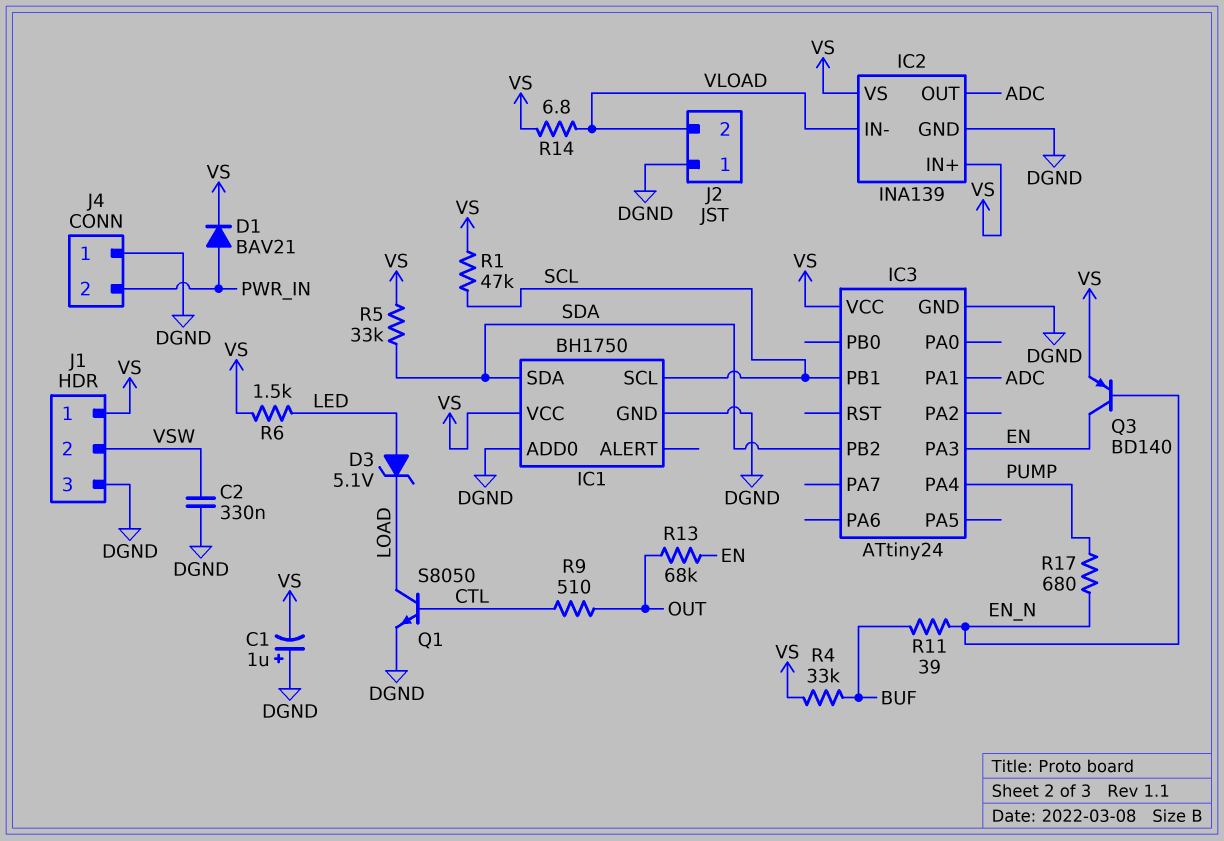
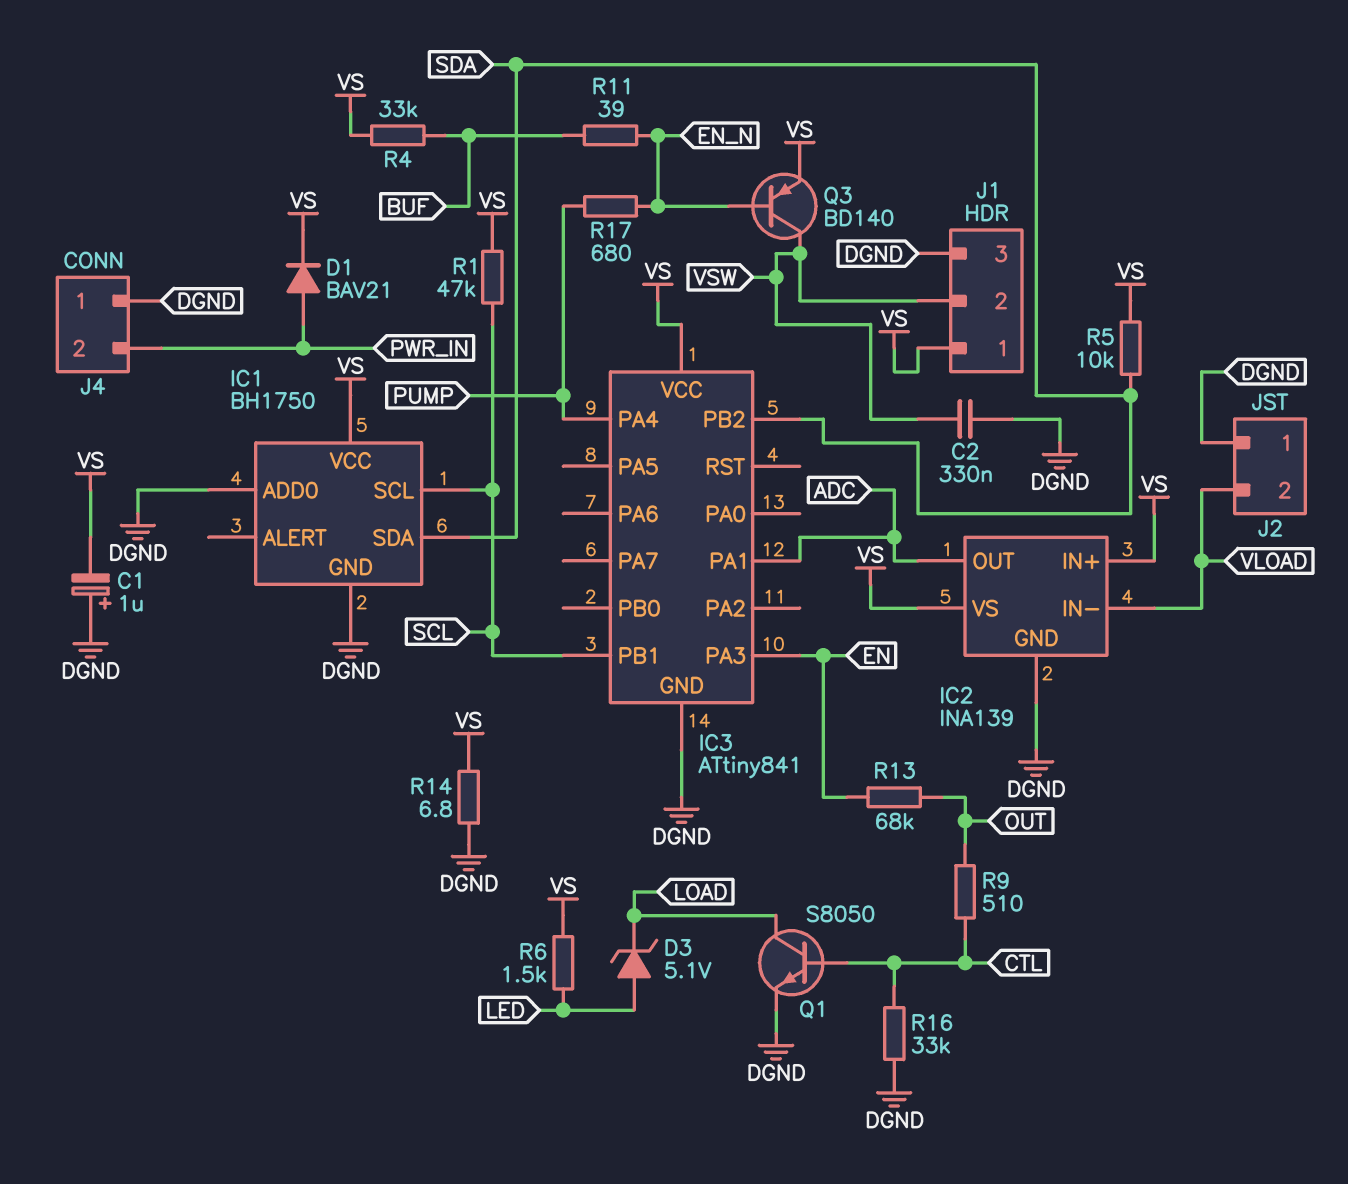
IC3: ATtiny24 -> ATtiny841
Q3: PNP BD140 (B EN_N, C EN, E VS) -> PNP BD140 (B EN_N, C VSW, E VS)
R5: 33k (SDA, VS) -> 10k (SDA, VS)
R14: 6.8 (VLOAD, VS) -> 6.8 (DGND, VS)
R16: none -> 33k (CTL, DGND)

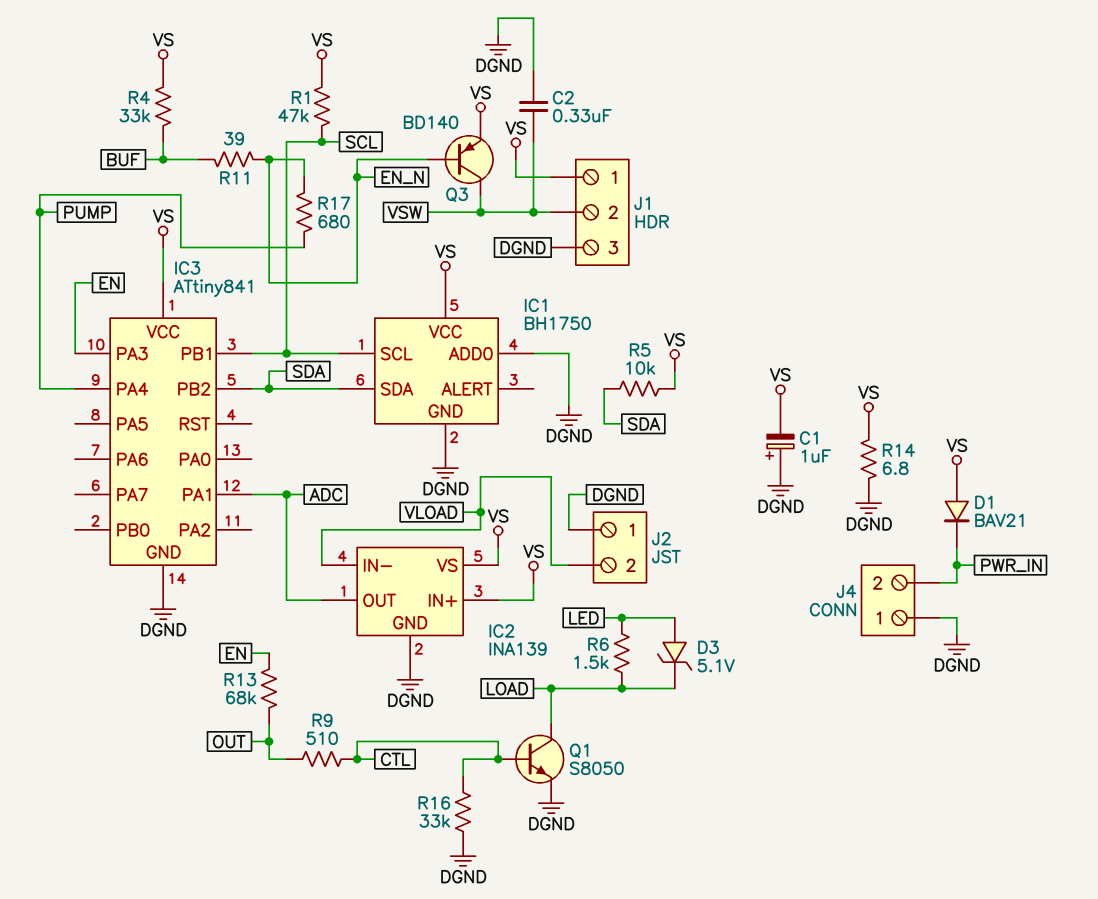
D1: diode BAV21 (A PWR_IN, K VS) -> diode BAV21 (A VS, K PWR_IN)
R6: 1.5k (LED, VS) -> 1.5k (LED, LOAD)

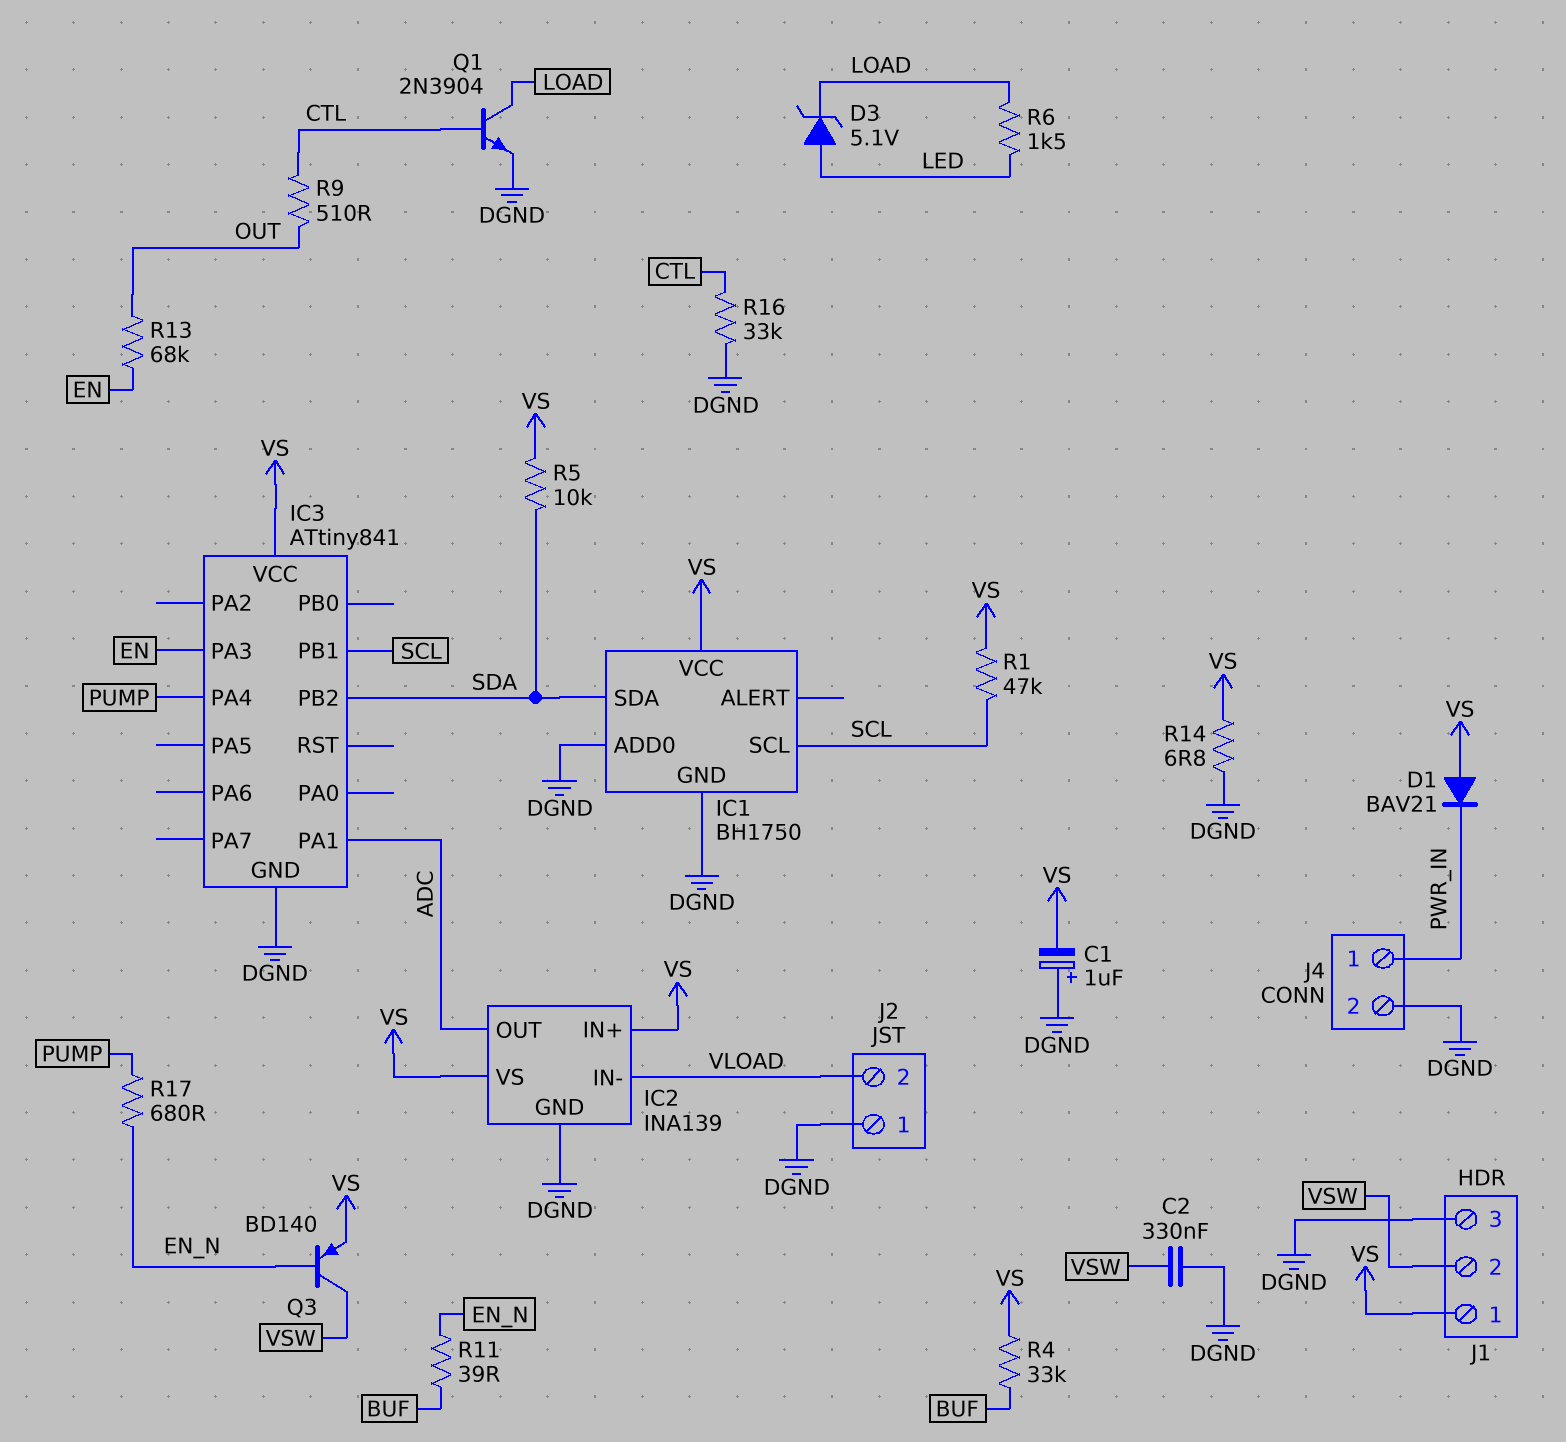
J4 pin 1: DGND -> PWR_IN
J4 pin 2: PWR_IN -> DGND
Q1: NPN S8050 (B CTL, C LOAD, E DGND) -> NPN 2N3904 (B CTL, C LOAD, E DGND)

